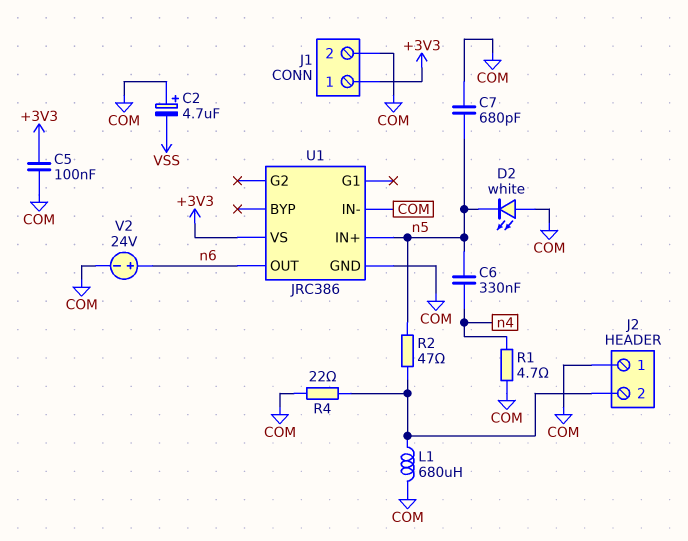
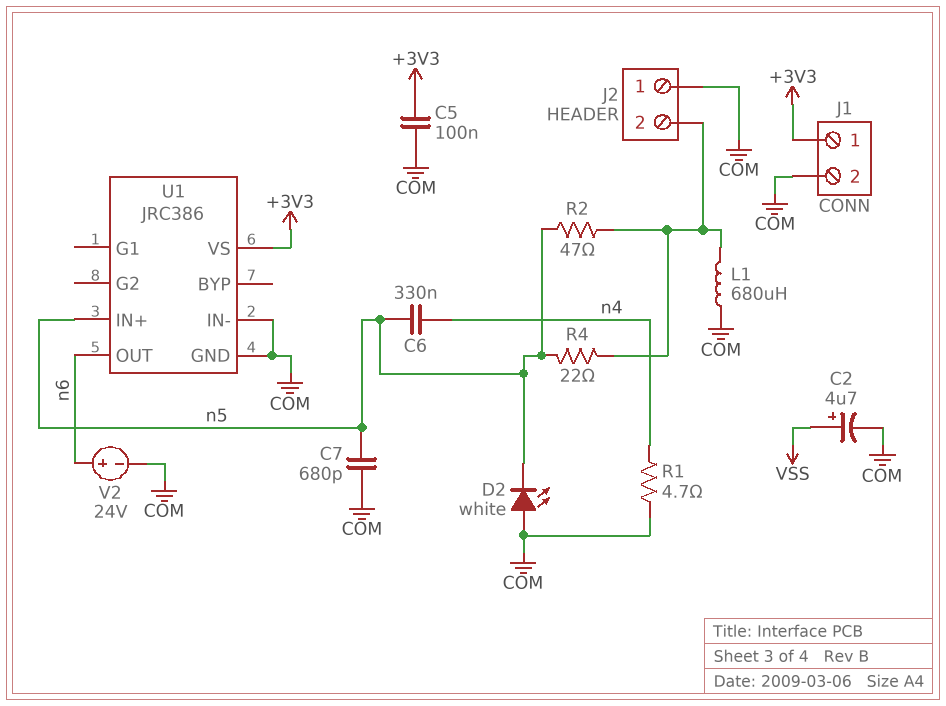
C2: 4.7uF (plus COM, minus VSS) -> 4.7uF (plus VSS, minus COM)
R4: 22 (COM, J2/2) -> 22 (J2/2, n5)

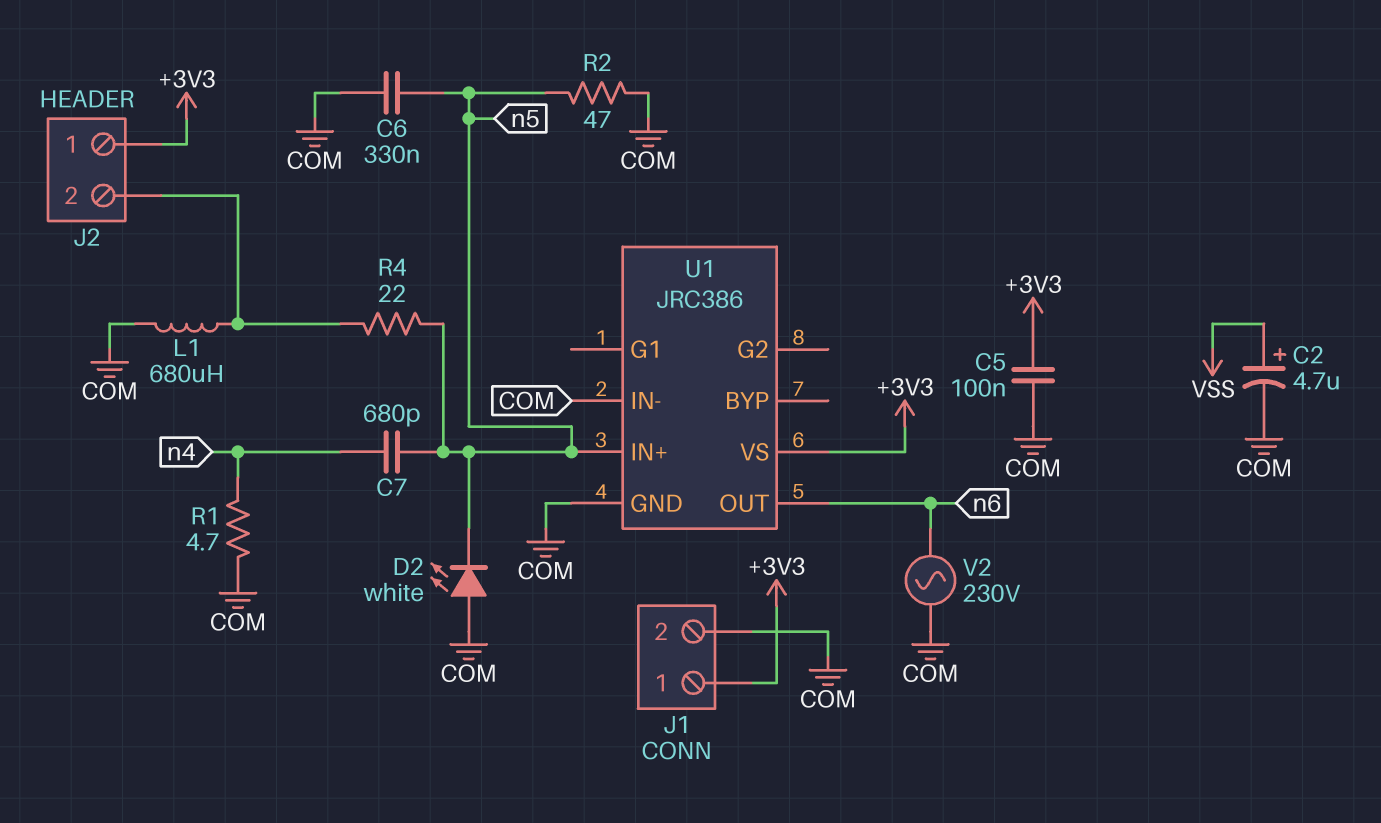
C6: 330nF (n4, n5) -> 330nF (COM, n5)
C7: 680pF (COM, n5) -> 680pF (n4, n5)
J2 pin 1: COM -> +3V3
R2: 47 (J2/2, n5) -> 47 (COM, n5)
V2: 24V (plus n6, minus COM) -> AC 230V (COM, n6)

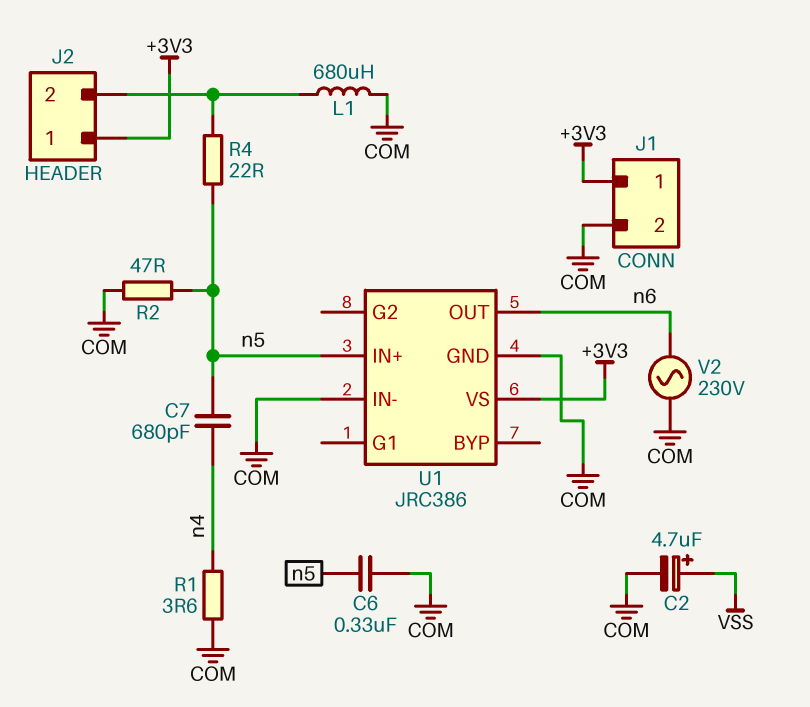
C5: 100nF (+3V3, COM) -> none
D2: LED white (A COM, K n5) -> none
R1: 4.7 (COM, n4) -> 3.6 (COM, n4)

